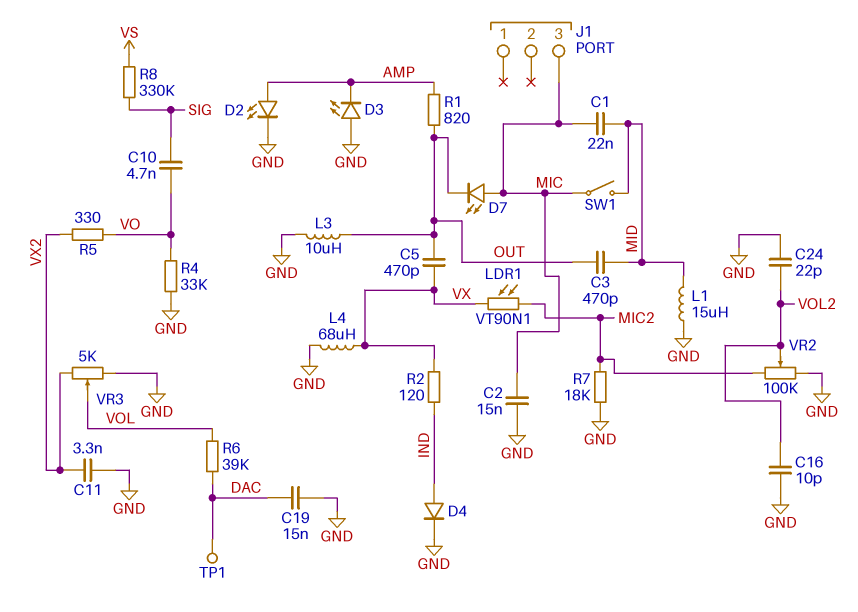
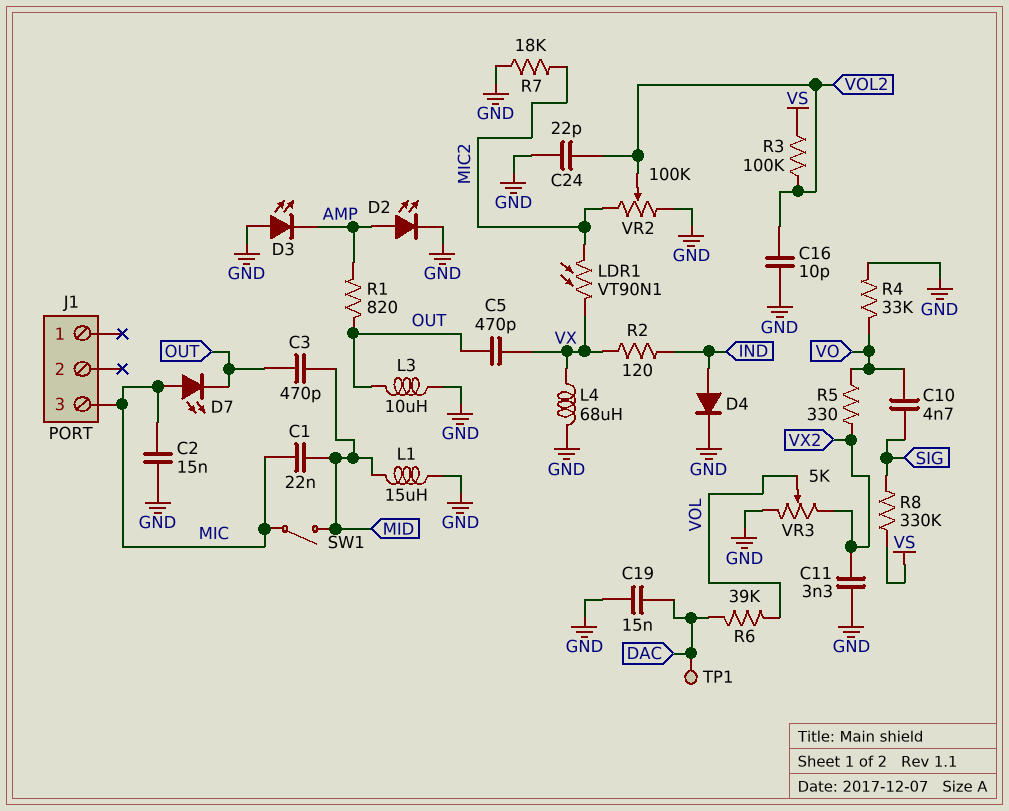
R3: none -> 100k (VOL2, VS)

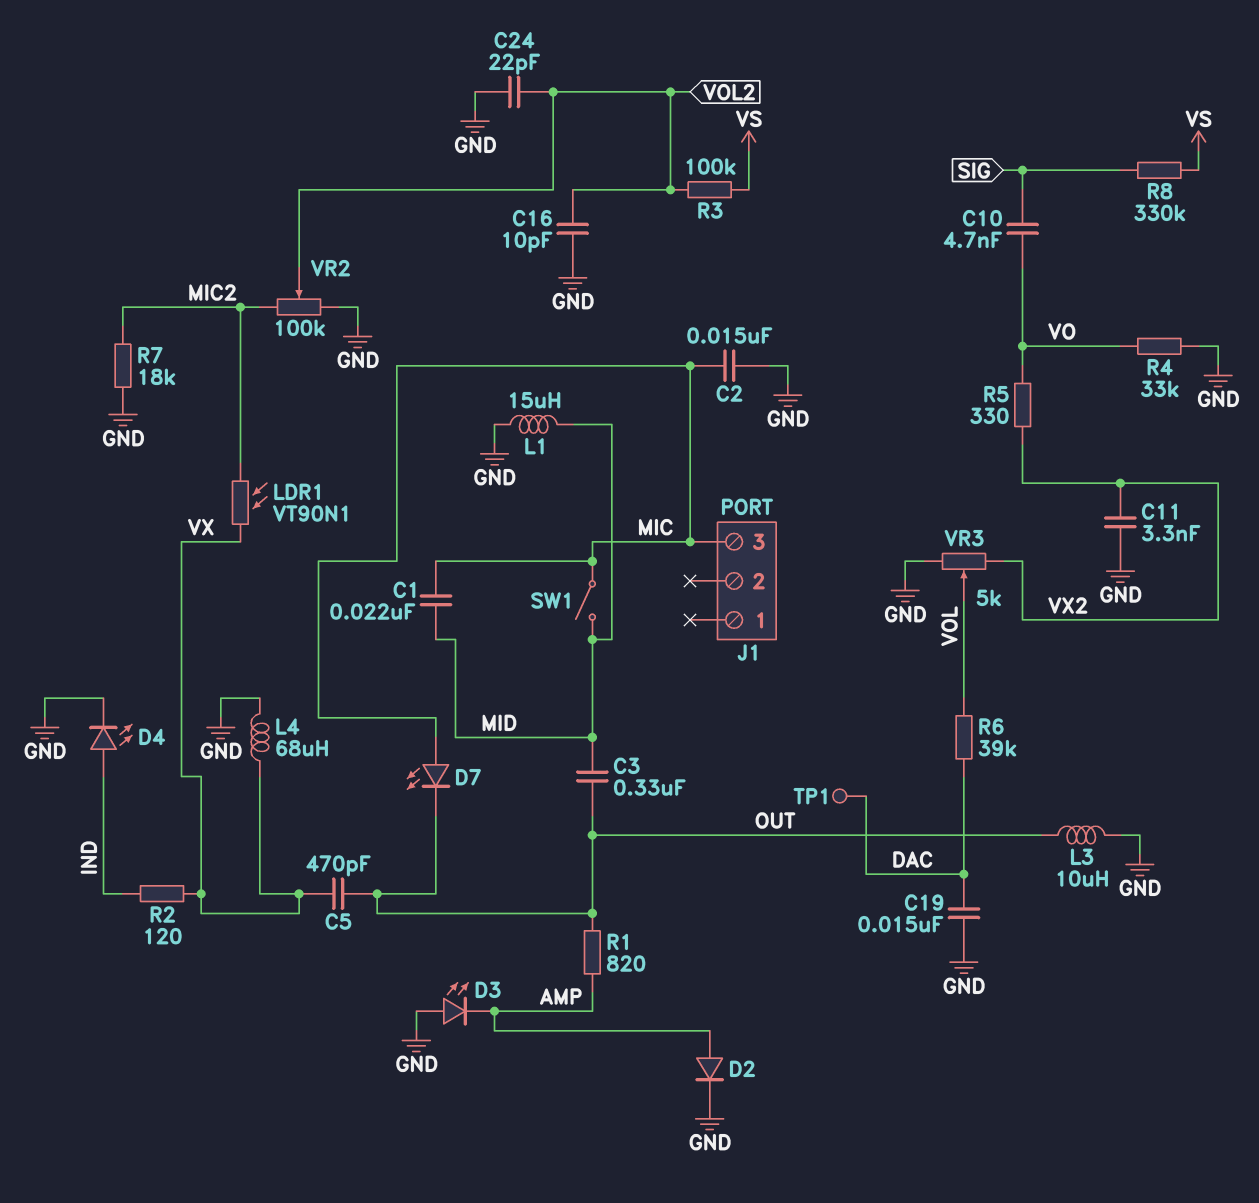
C3: 470pF (MID, OUT) -> 330nF (MID, OUT)
D2: LED (A AMP, K GND) -> diode (A AMP, K GND)
D4: diode (A IND, K GND) -> LED (A IND, K GND)

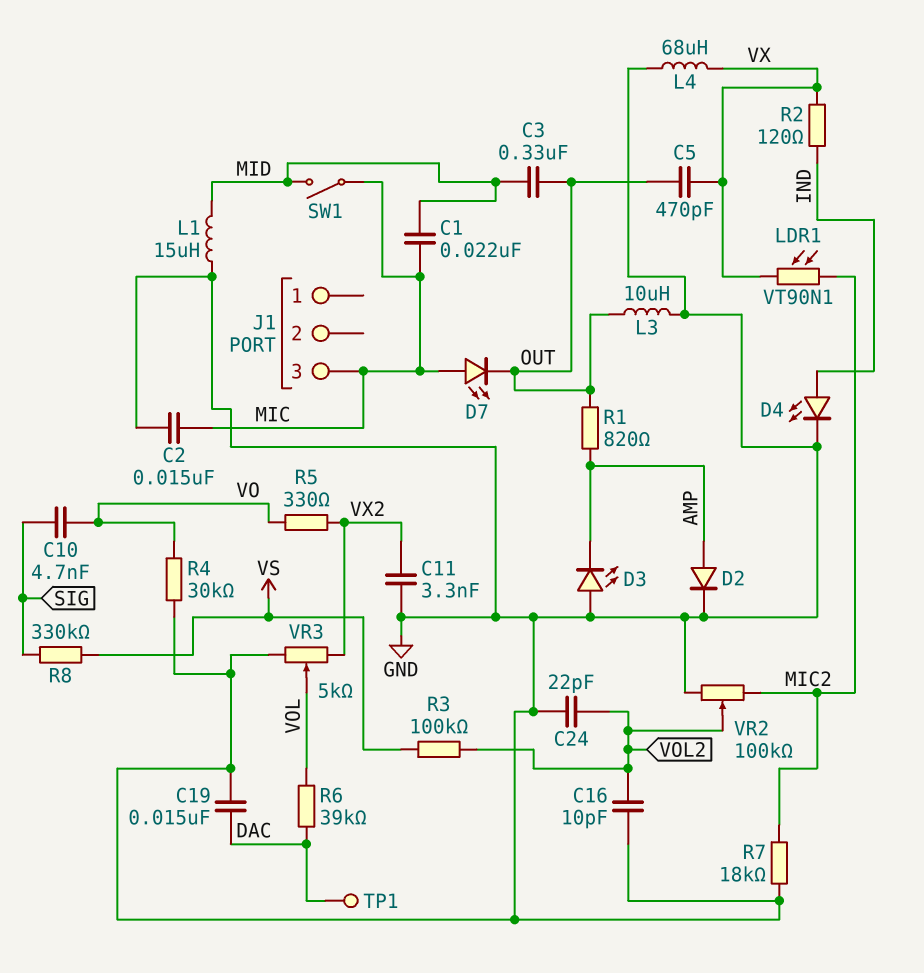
R4: 33k (GND, VO) -> 30k (GND, VO)

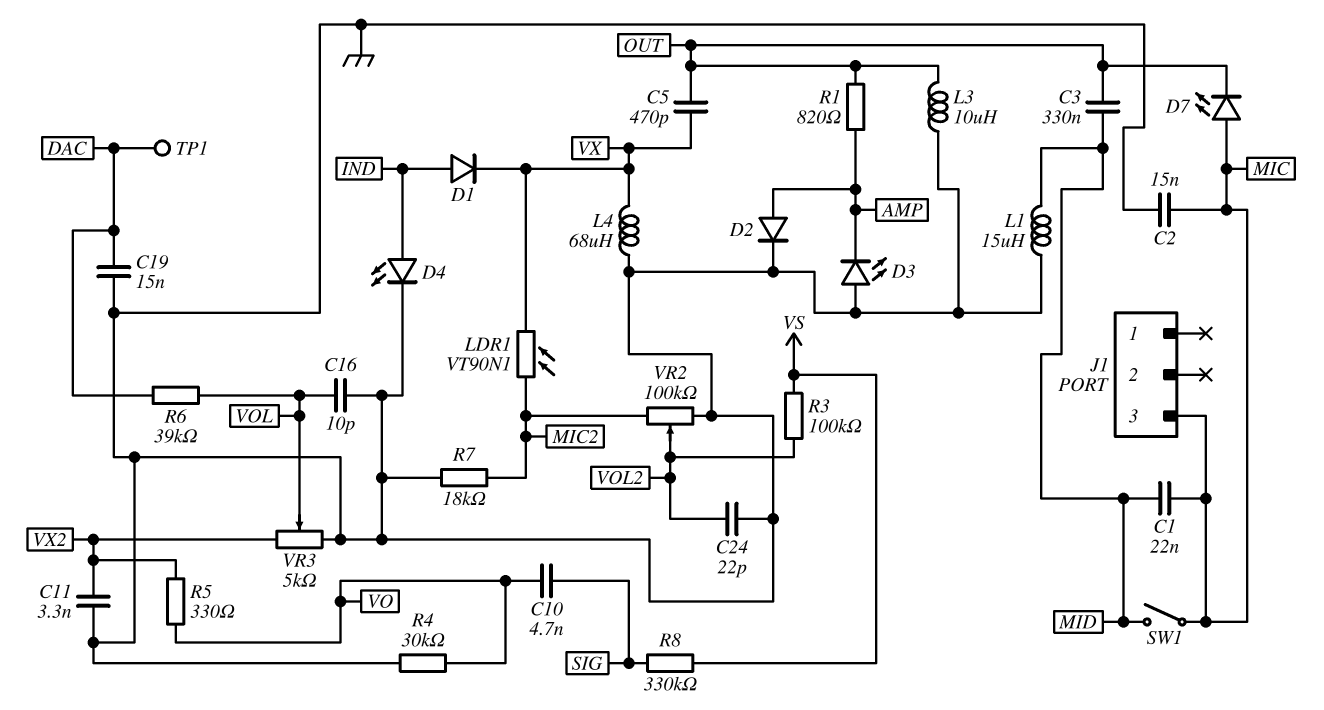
C16: 10pF (GND, VOL2) -> 10pF (GND, VOL)
D1: none -> diode (A IND, K VX)
R2: 120 (IND, VX) -> none

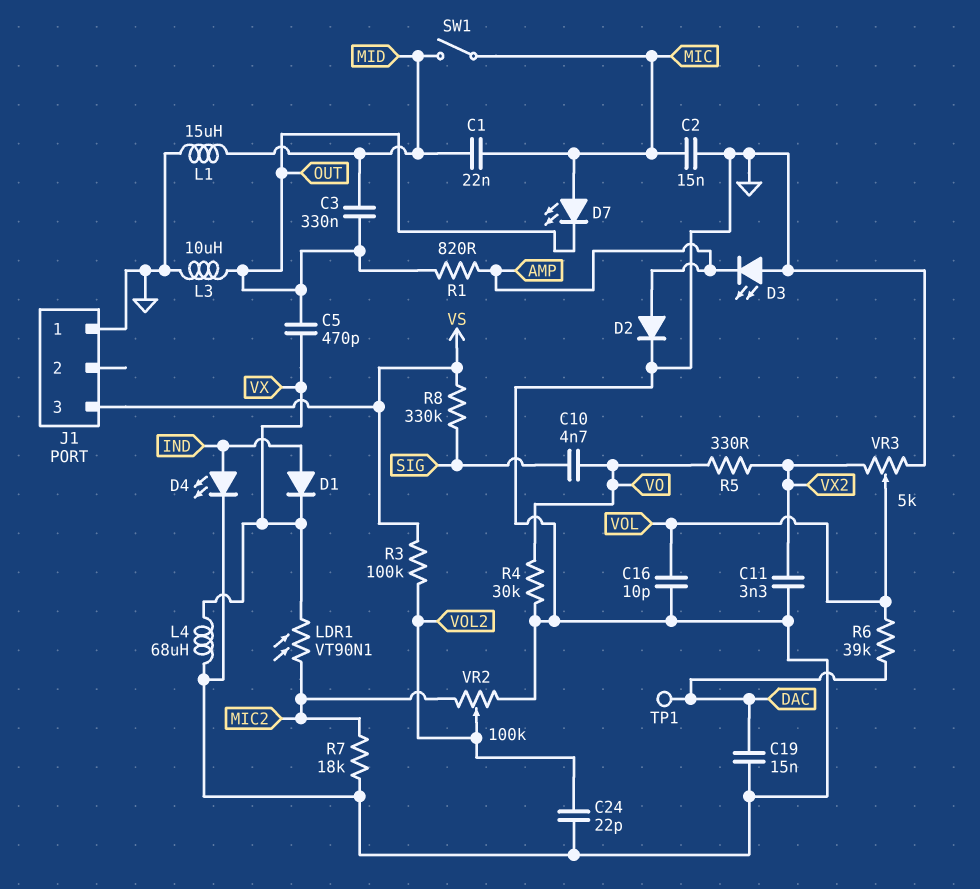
J1 pin 1: none -> GND
J1 pin 3: MIC -> VS

